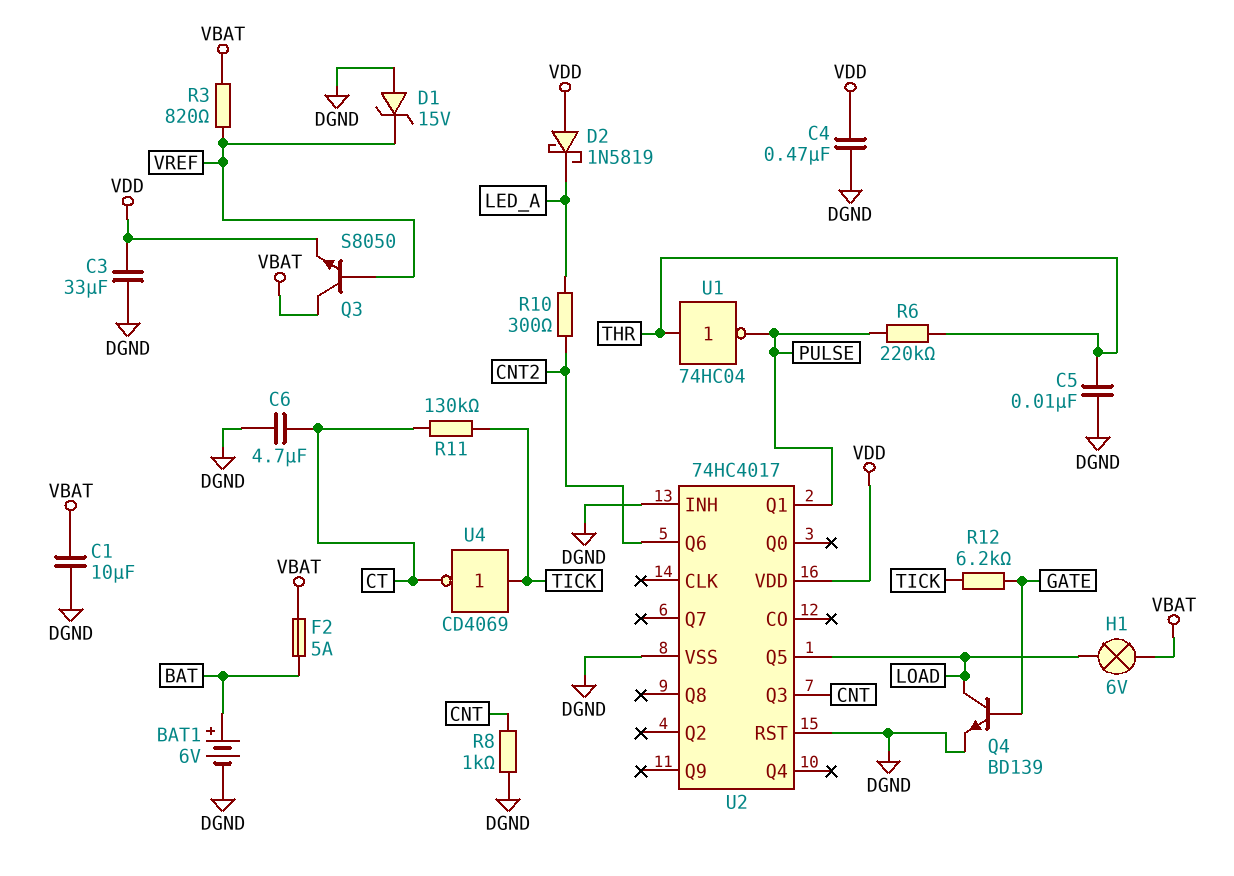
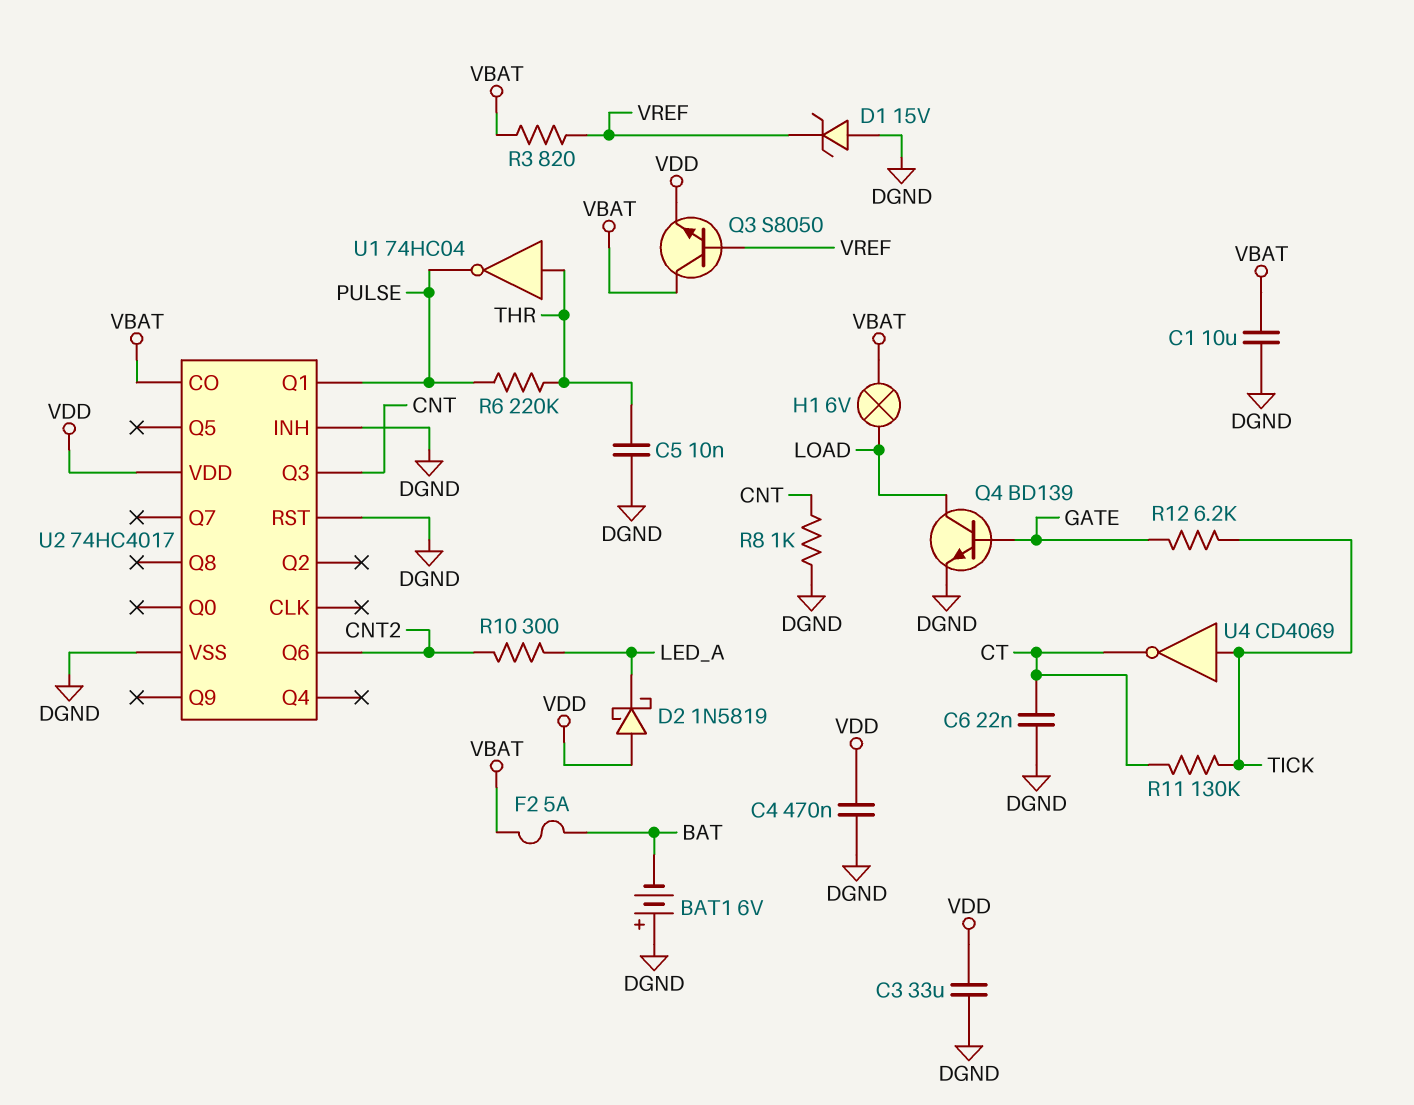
BAT1: 6V (plus BAT, minus DGND) -> 6V (plus DGND, minus BAT)
C6: 4.7uF (CT, DGND) -> 22nF (CT, DGND)
U2 pin CO: none -> VBAT
U2 pin Q5: LOAD -> none

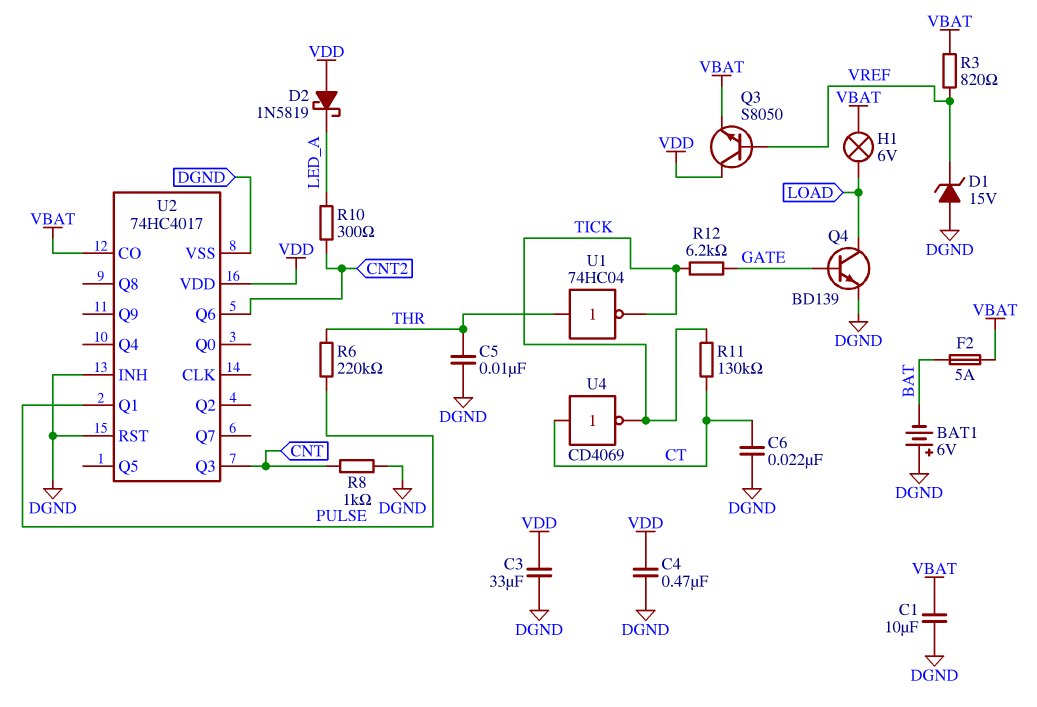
Q3: NPN S8050 (B VREF, C VBAT, E VDD) -> NPN S8050 (B VREF, C VDD, E VBAT)
U1: NOT 74HC04 (in THR, out PULSE) -> NOT 74HC04 (in THR, out TICK)
U4: NOT CD4069 (in TICK, out CT) -> NOT CD4069 (in CT, out TICK)

